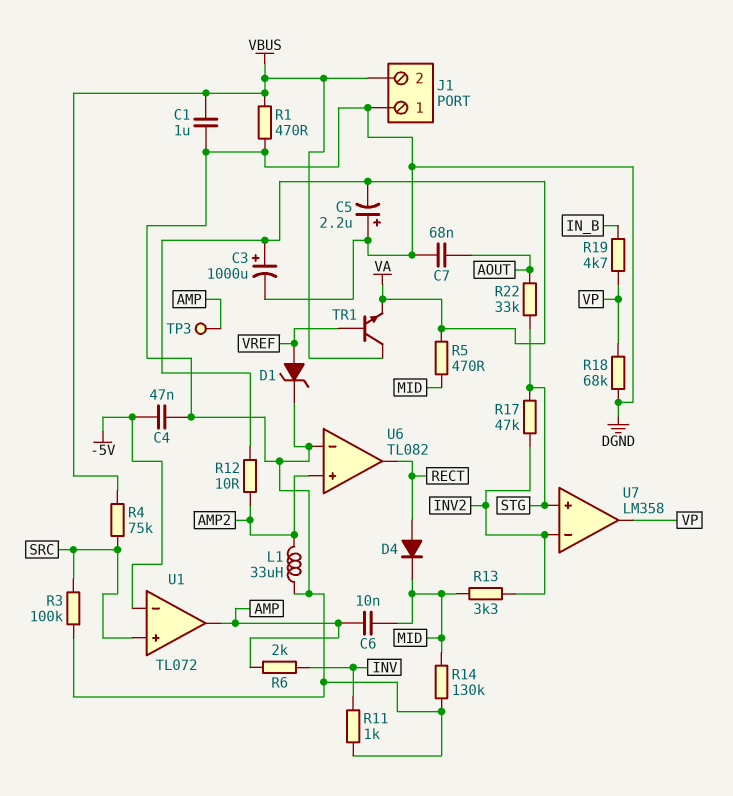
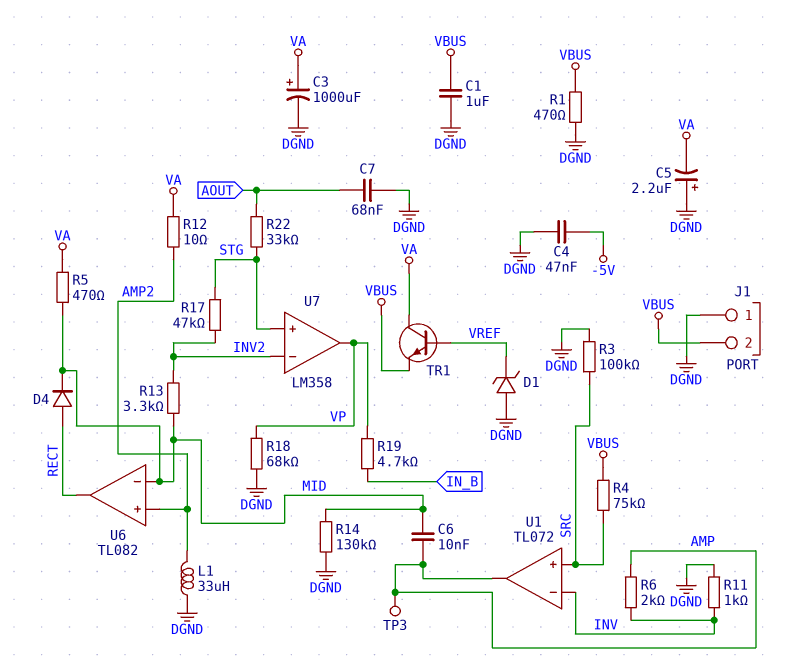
D1: zener (A VREF, K DGND) -> zener (A DGND, K VREF)
TR1: NPN (B VREF, C VBUS, E VA) -> NPN (B VREF, C VA, E VBUS)
U1 pin in-: -5V -> INV
U6 pin in-: DGND -> MID

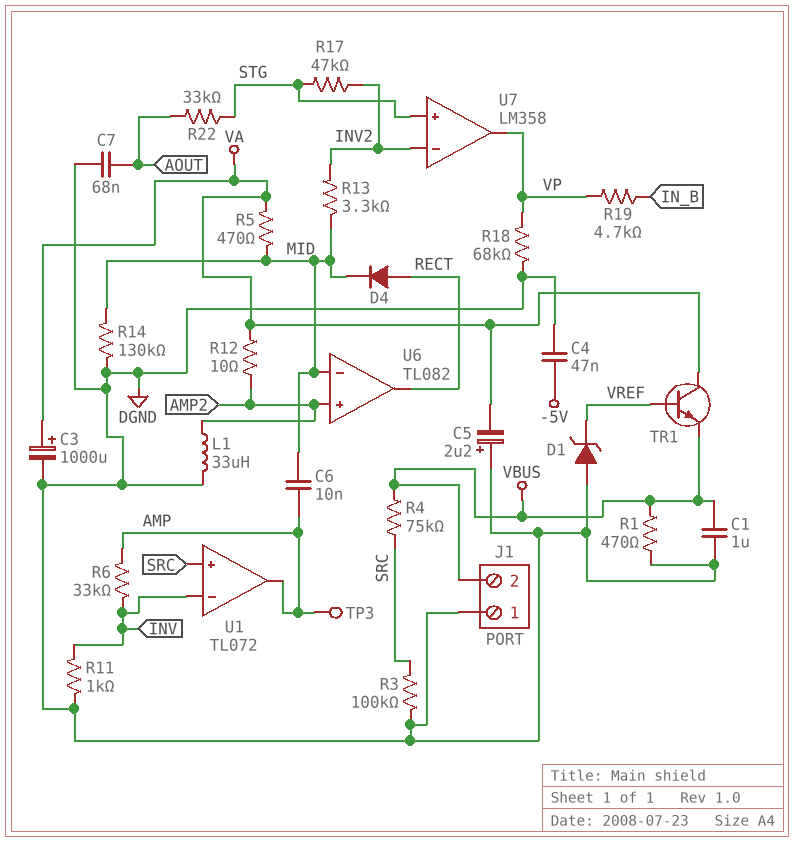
R6: 2k (AMP, INV) -> 33k (AMP, INV)

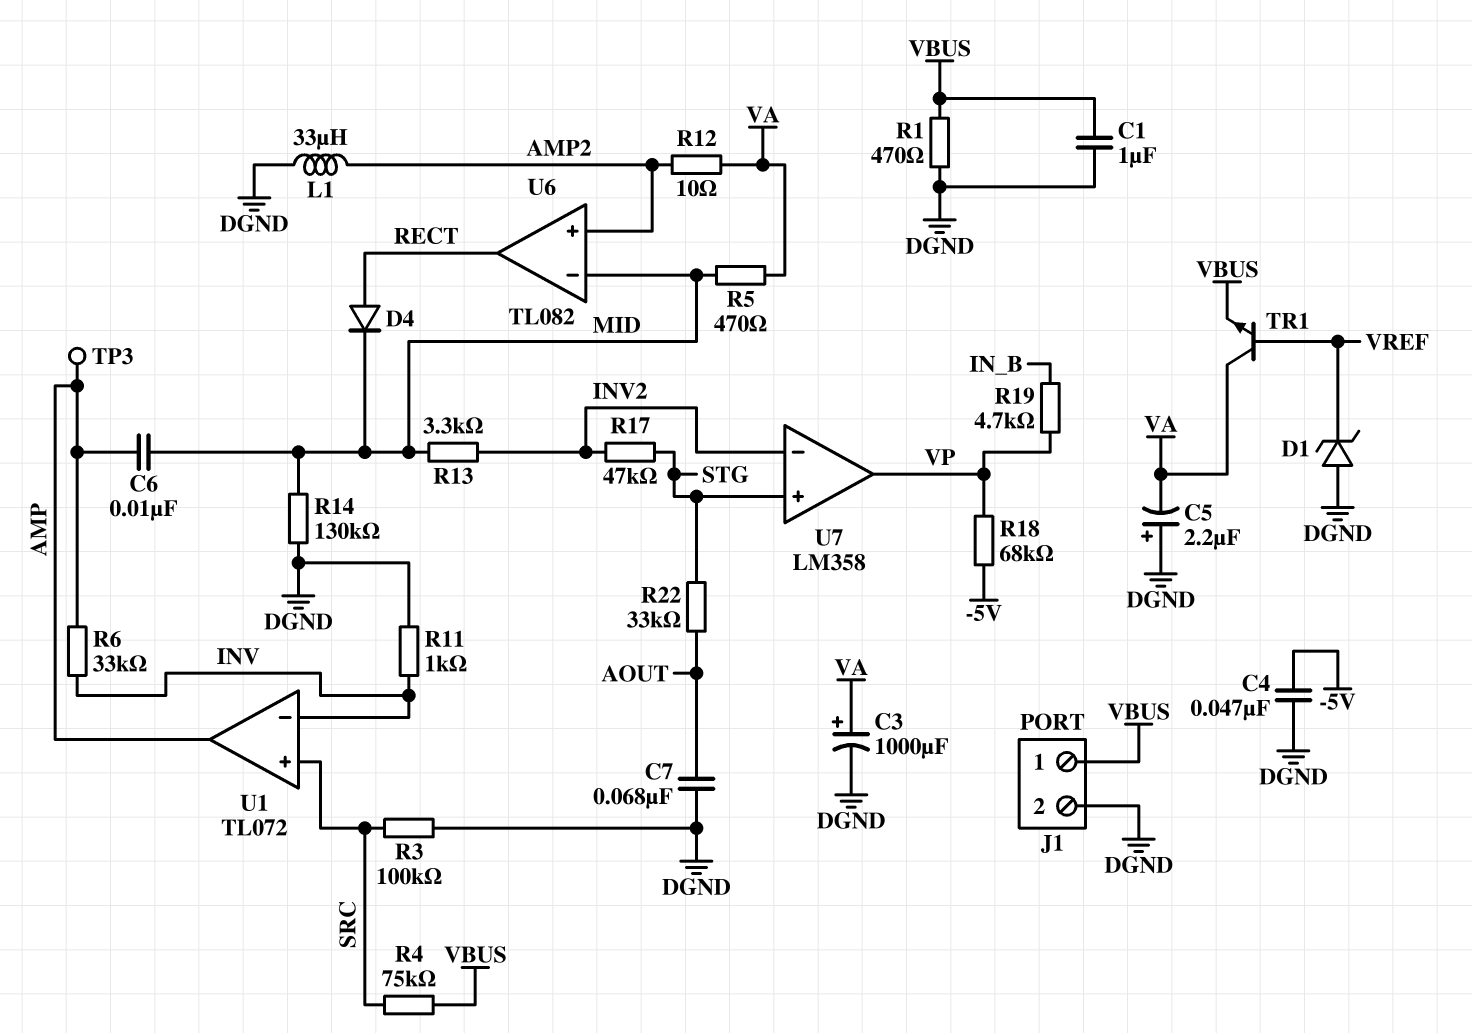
J1 pin 1: DGND -> VBUS
J1 pin 2: VBUS -> DGND
R18: 68k (DGND, VP) -> 68k (-5V, VP)

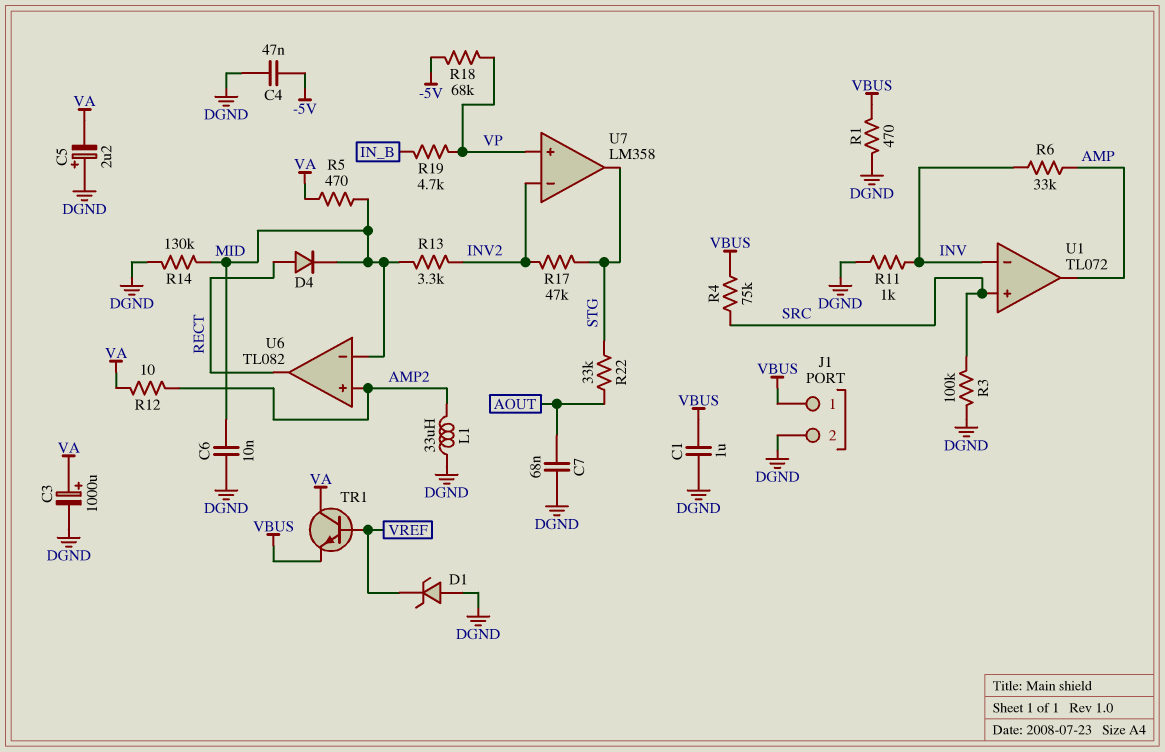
C6: 10nF (AMP, MID) -> 10nF (DGND, MID)
TP3: test point (AMP) -> none
U7 pin in+: STG -> VP
U7 pin out: VP -> STG

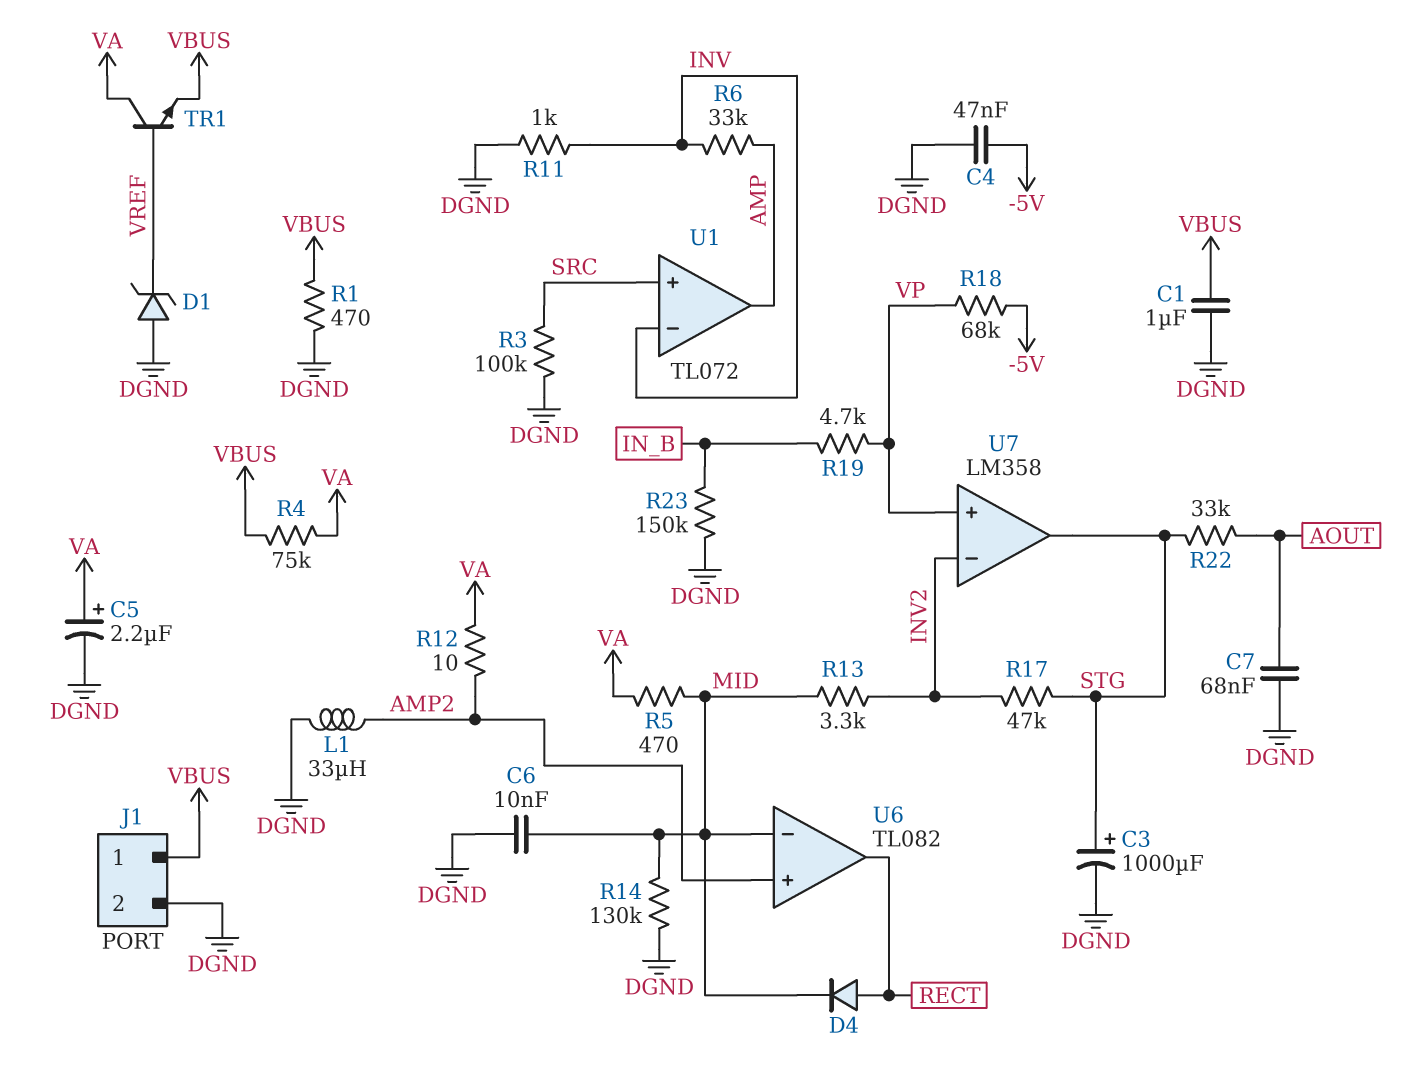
C3: 1000uF (plus VA, minus DGND) -> 1000uF (plus STG, minus DGND)
C5: 2.2uF (plus DGND, minus VA) -> 2.2uF (plus VA, minus DGND)
R4: 75k (SRC, VBUS) -> 75k (VA, VBUS)
R23: none -> 150k (DGND, IN_B)

